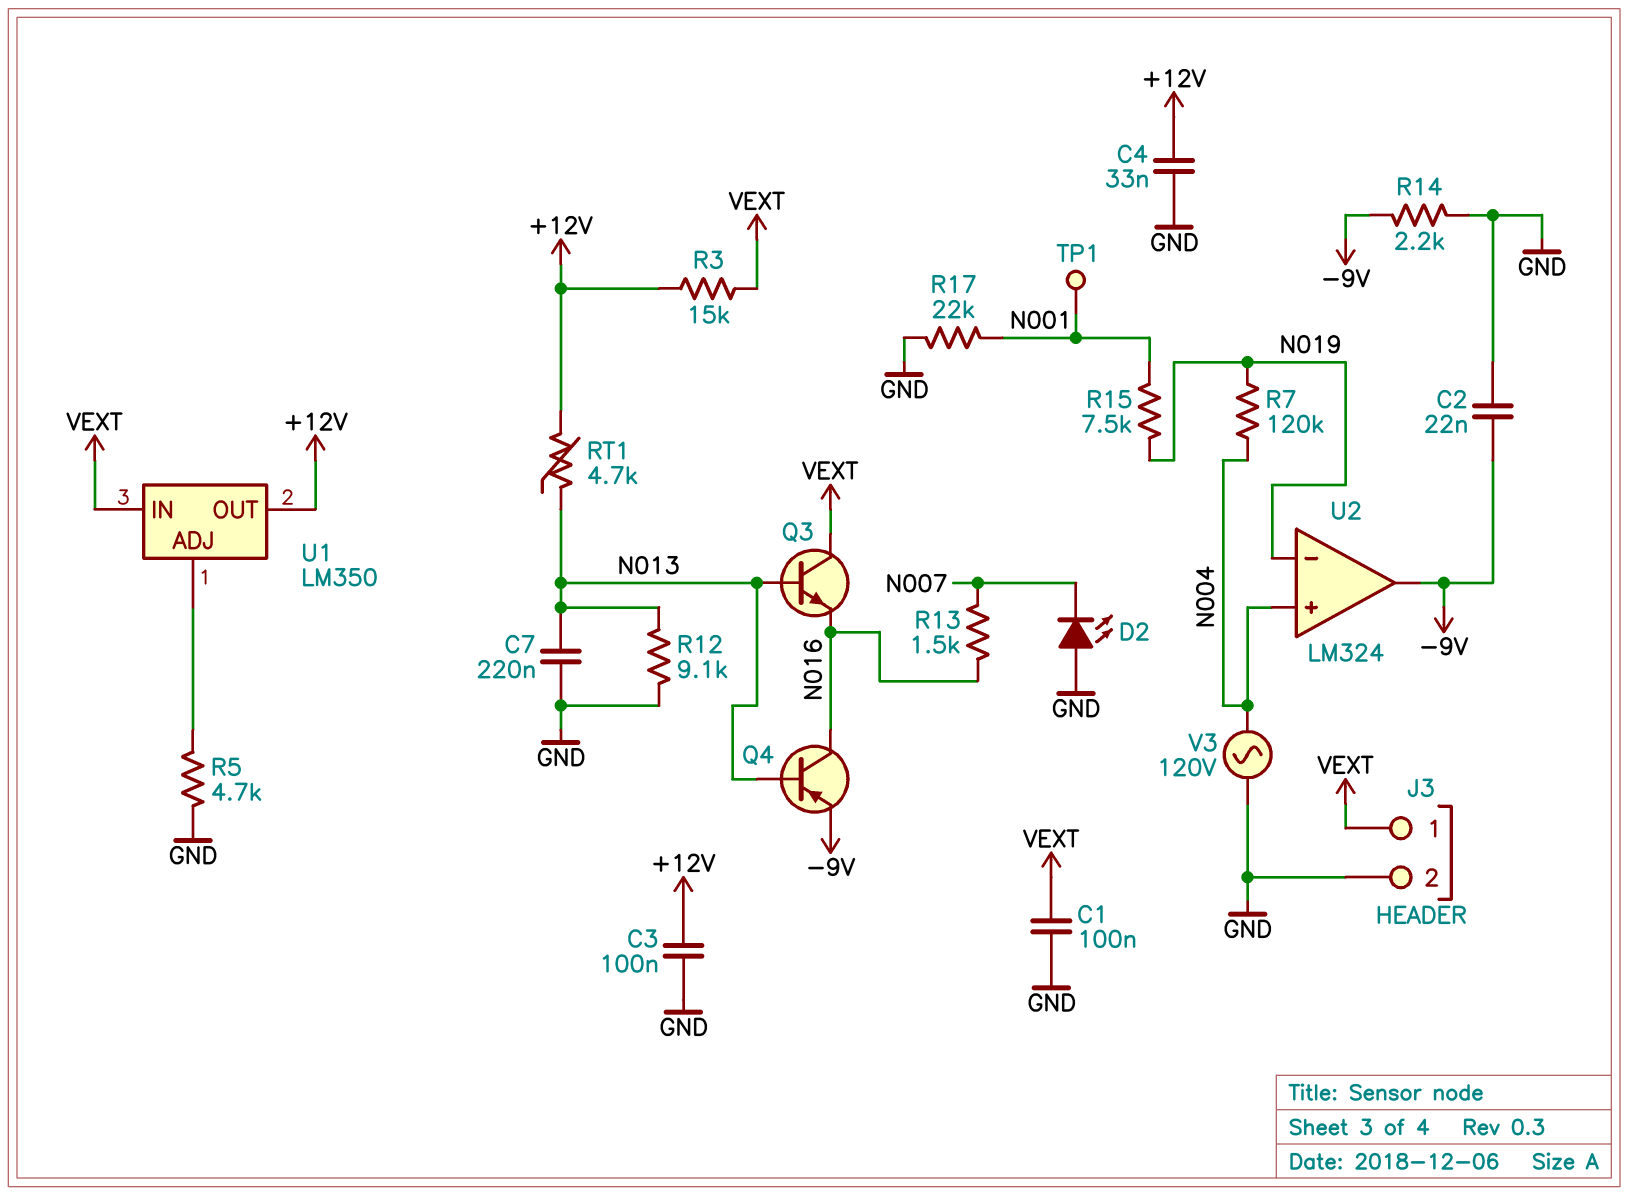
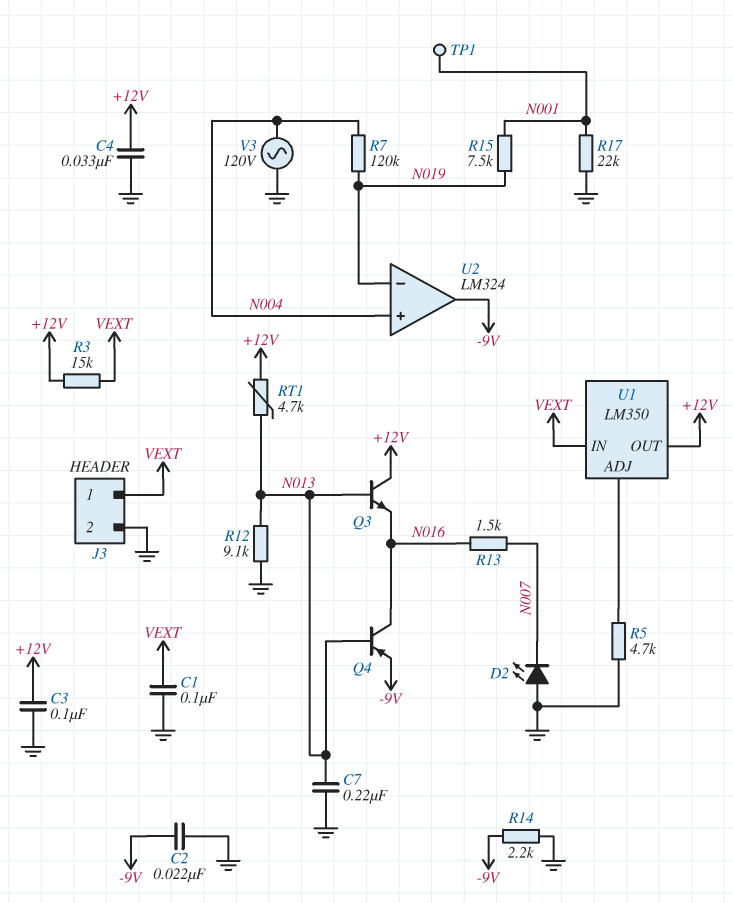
Q3: NPN (B N013, C VEXT, E N016) -> NPN (B N013, C +12V, E N016)

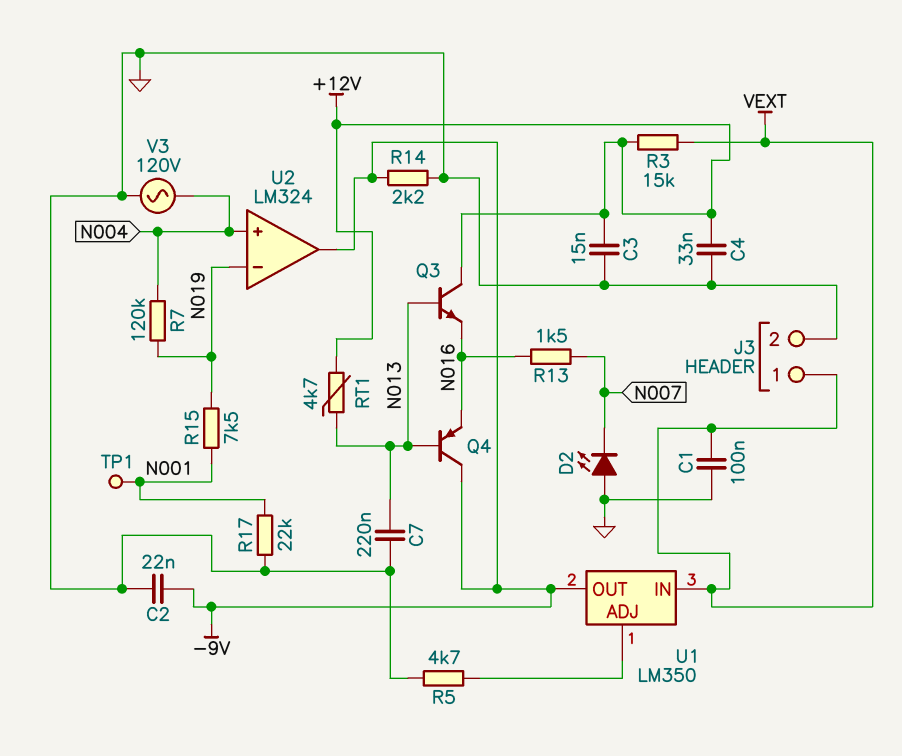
C3: 100nF (+12V, GND) -> 15nF (+12V, GND)
Q4: PNP (B N013, C N016, E -9V) -> PNP (B N013, C -9V, E N016)
R12: 9.1k (GND, N013) -> none
U1 pin OUT: +12V -> -9V

